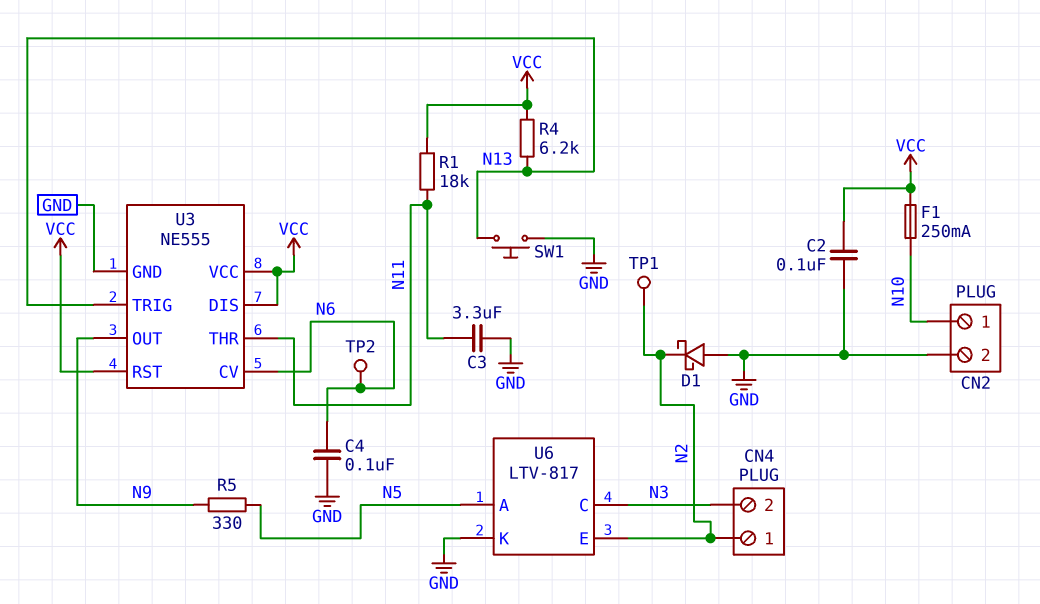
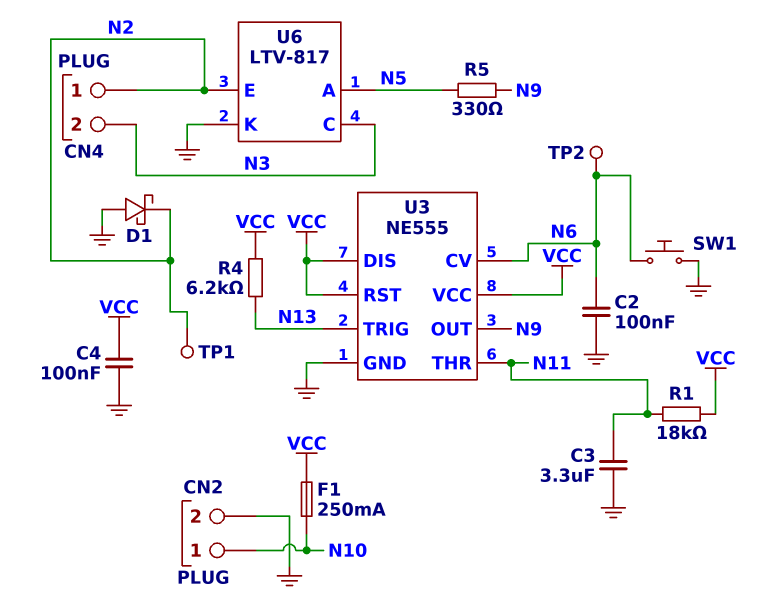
C2: 100nF (GND, VCC) -> 100nF (GND, N6)
C4: 100nF (GND, N6) -> 100nF (GND, VCC)
SW1: button (GND, N13) -> button (GND, N6)

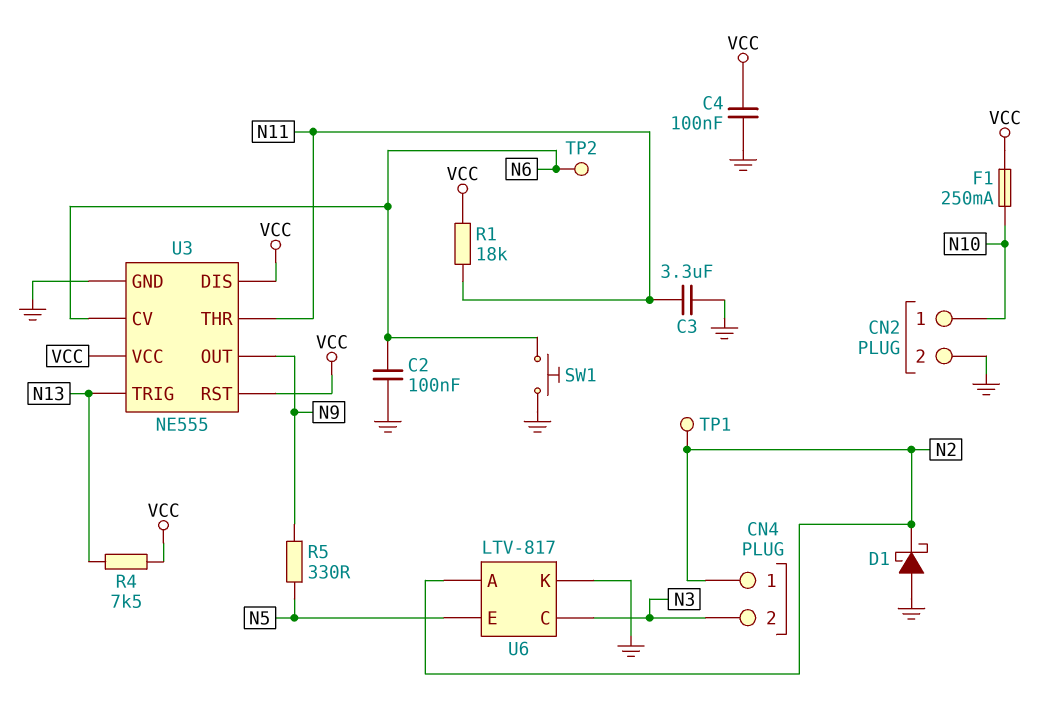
R4: 6.2k (N13, VCC) -> 7.5k (N13, VCC)
U6 pin A: N5 -> N2
U6 pin E: N2 -> N5

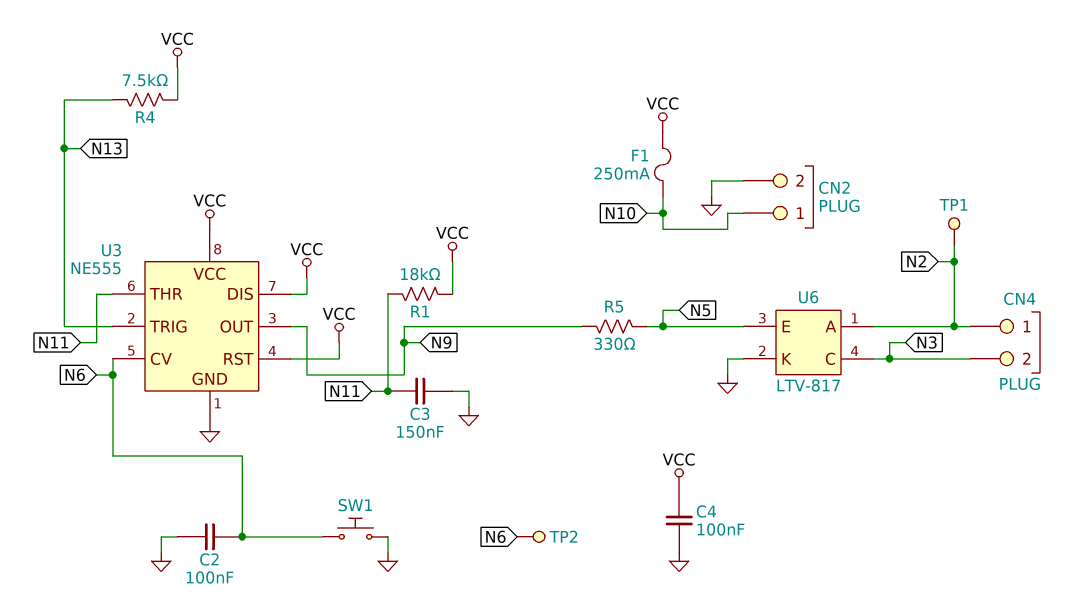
C3: 3.3uF (GND, N11) -> 150nF (GND, N11)
D1: schottky (A GND, K N2) -> none

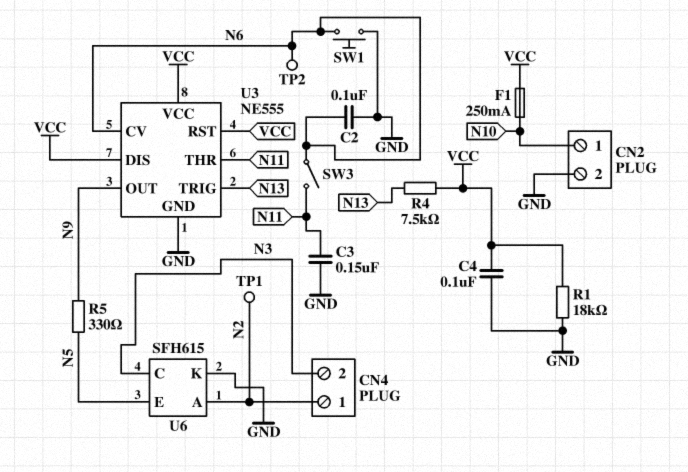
R1: 18k (N11, VCC) -> 18k (GND, VCC)
SW3: none -> switch (N6, N11)
U6: LTV-817 -> SFH615

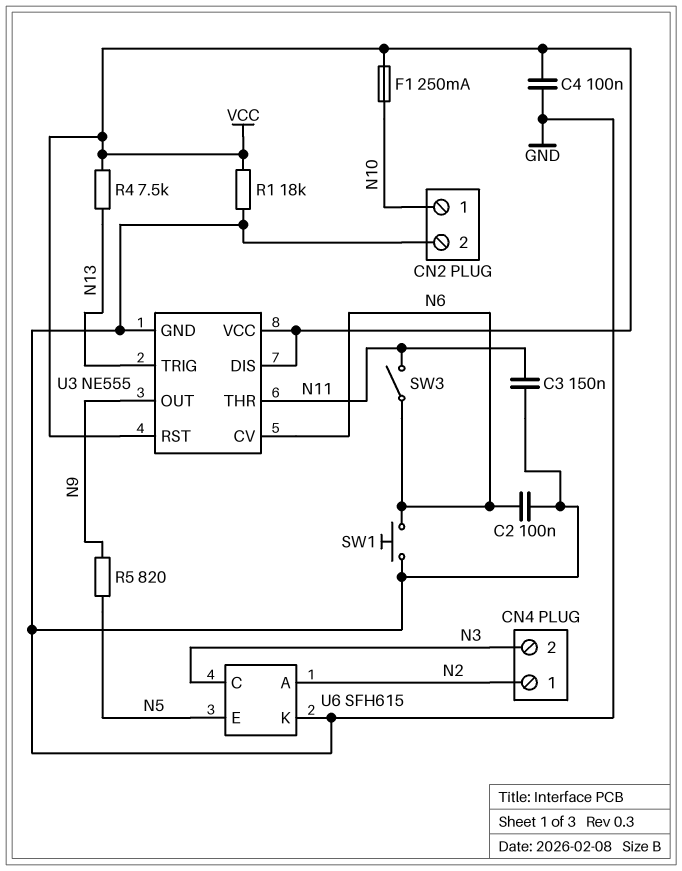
R5: 330 (N5, N9) -> 820 (N5, N9)
TP1: test point (N2) -> none
TP2: test point (N6) -> none

